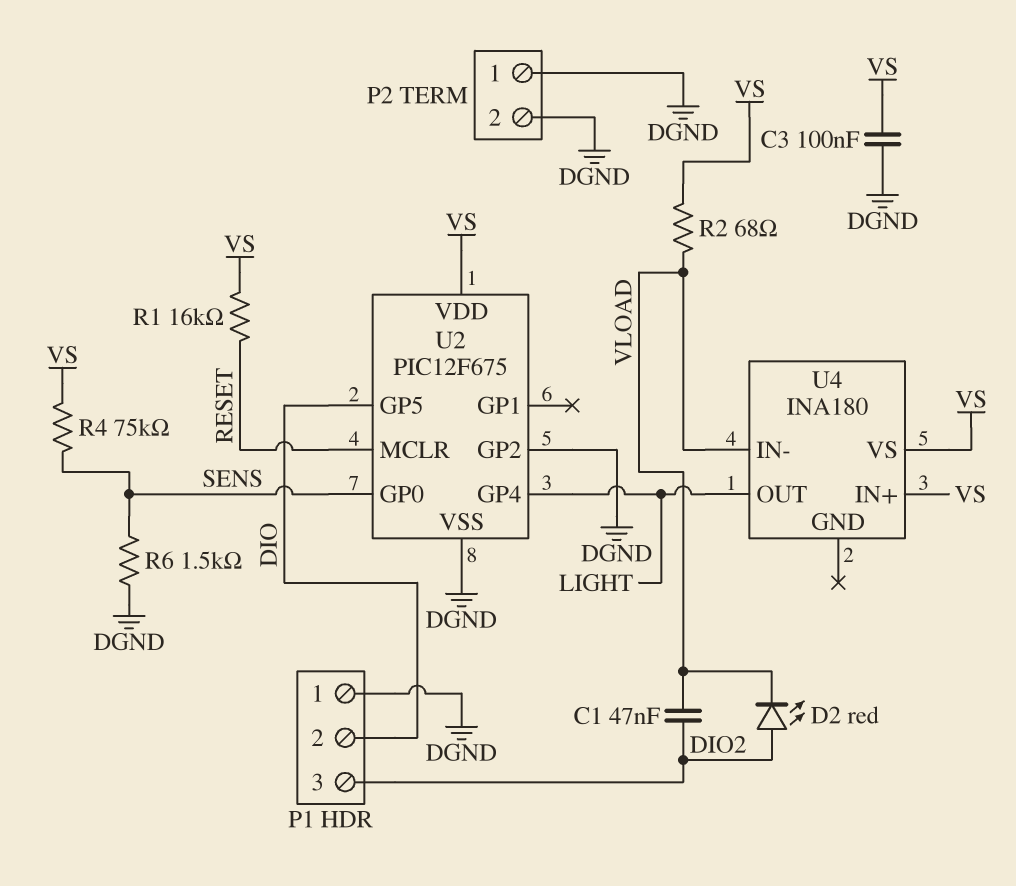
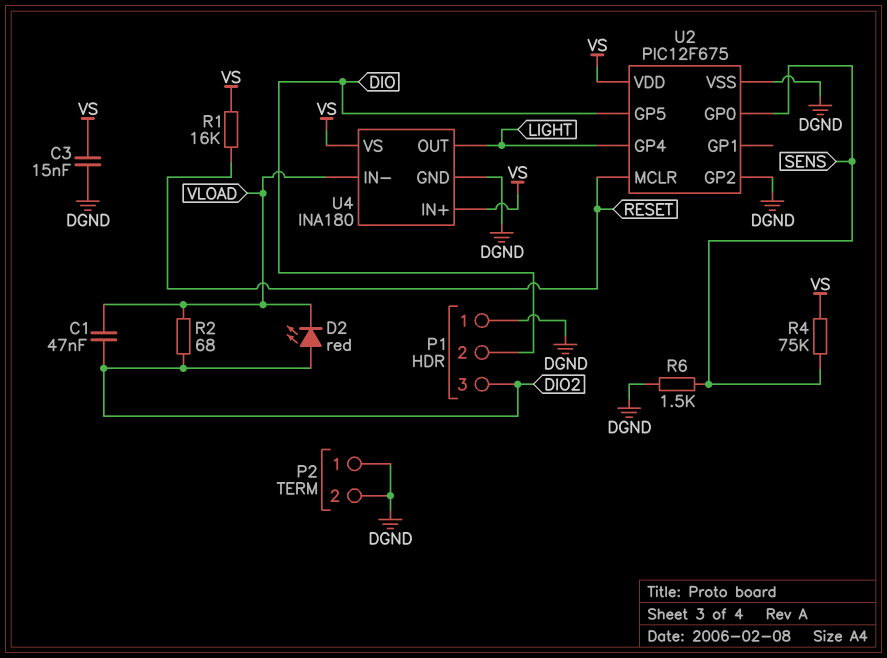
C3: 100nF (DGND, VS) -> 15nF (DGND, VS)
R2: 68 (VLOAD, VS) -> 68 (DIO2, VLOAD)
U4 pin GND: none -> DGND

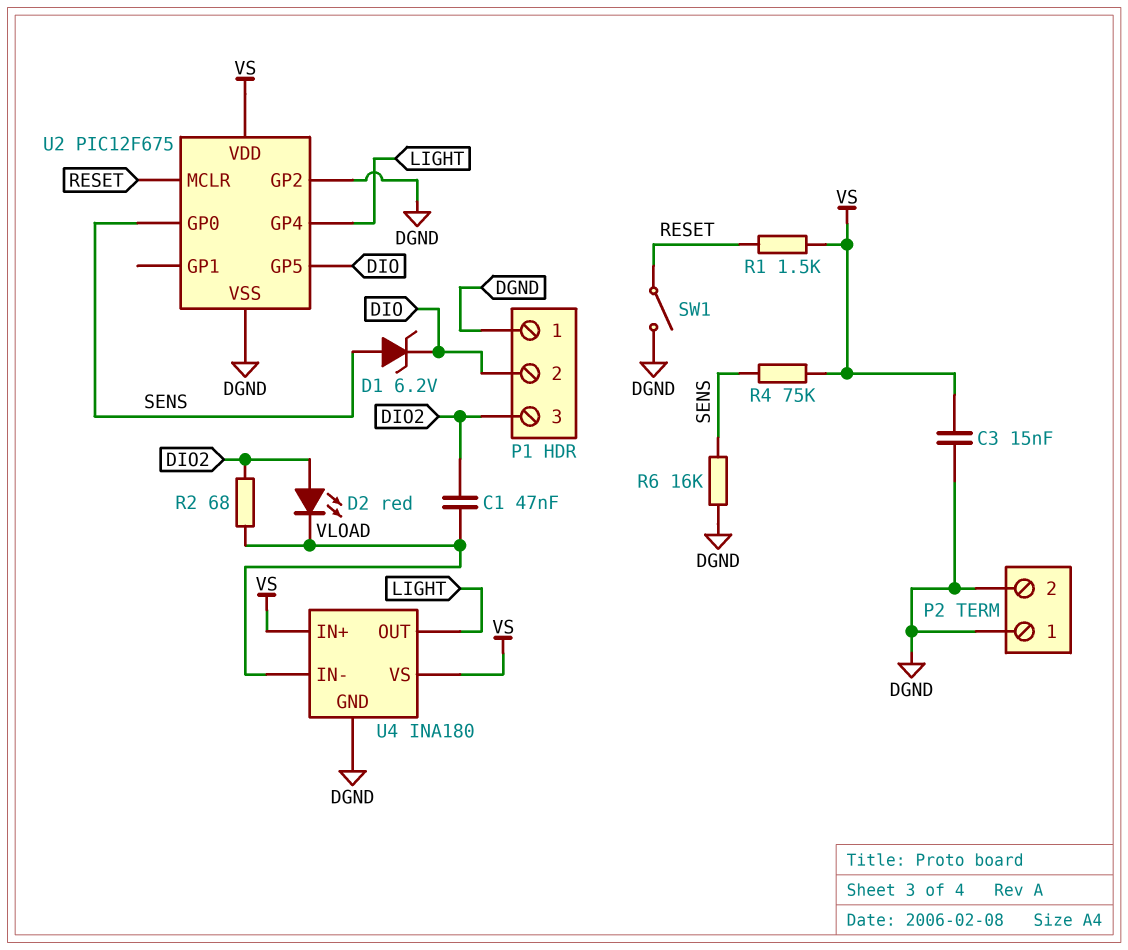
D1: none -> zener 6.2V (A SENS, K DIO)
R1: 16k (RESET, VS) -> 1.5k (RESET, VS)
R6: 1.5k (DGND, SENS) -> 16k (DGND, SENS)
SW1: none -> switch (DGND, RESET)

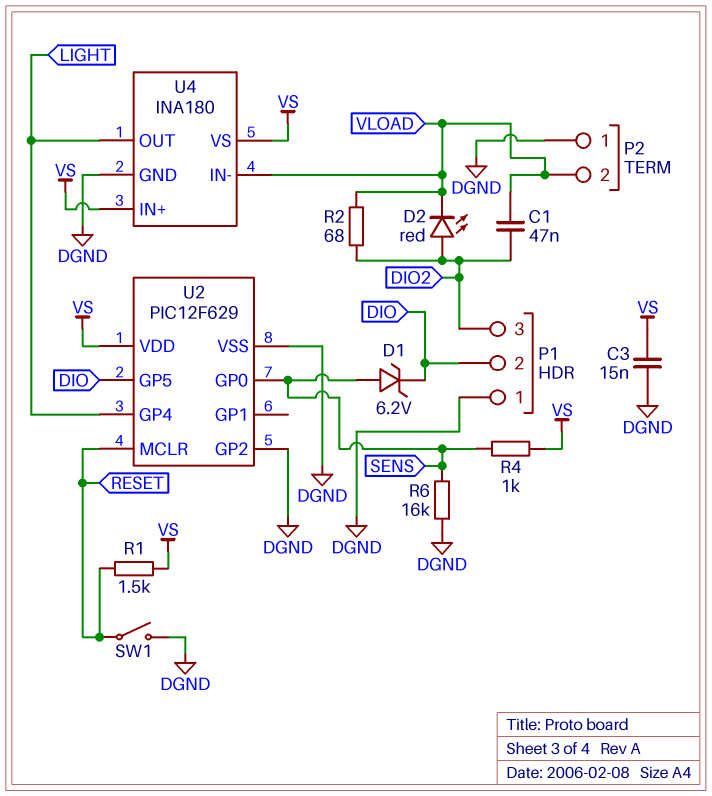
P2 pin 2: DGND -> VLOAD
R4: 75k (SENS, VS) -> 1k (SENS, VS)
U2: PIC12F675 -> PIC12F629

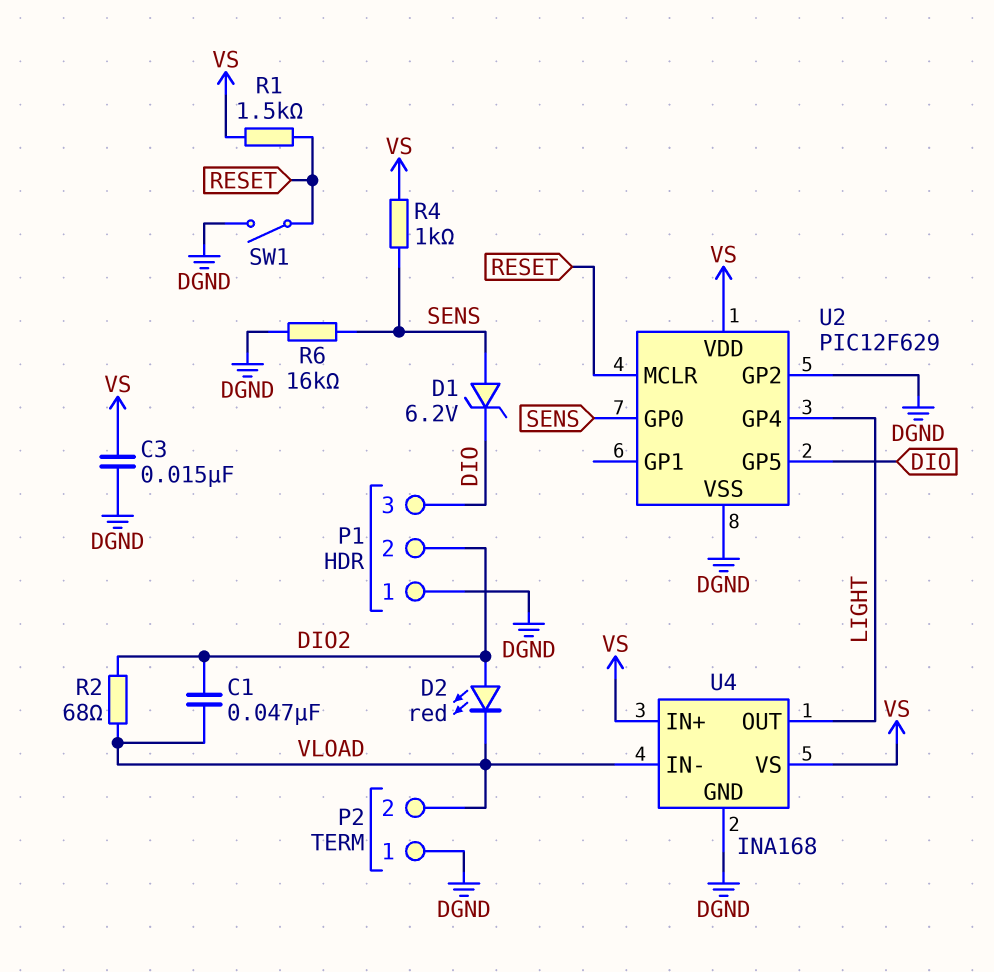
P1 pin 2: DIO -> DIO2
P1 pin 3: DIO2 -> DIO
U4: INA180 -> INA168

